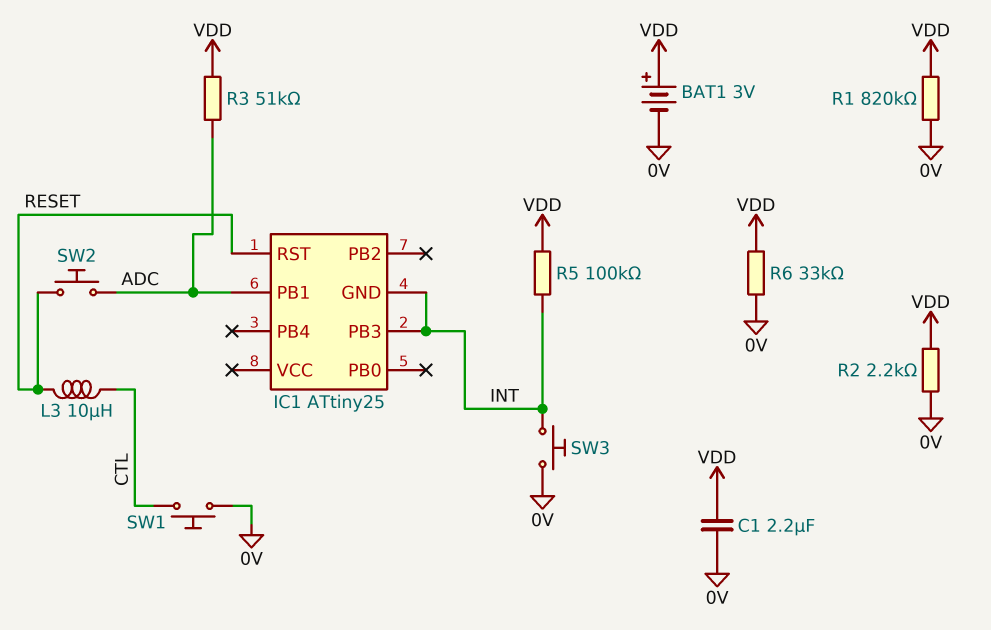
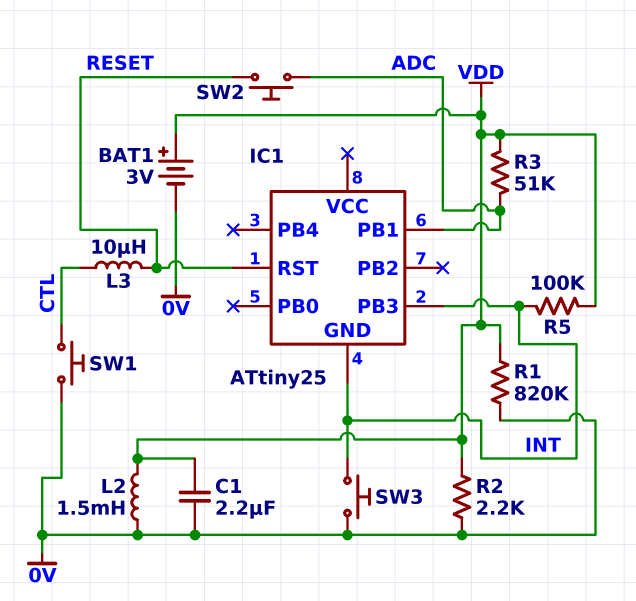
L2: none -> 1.5mH (0V, VDD)
R6: 33k (0V, VDD) -> none

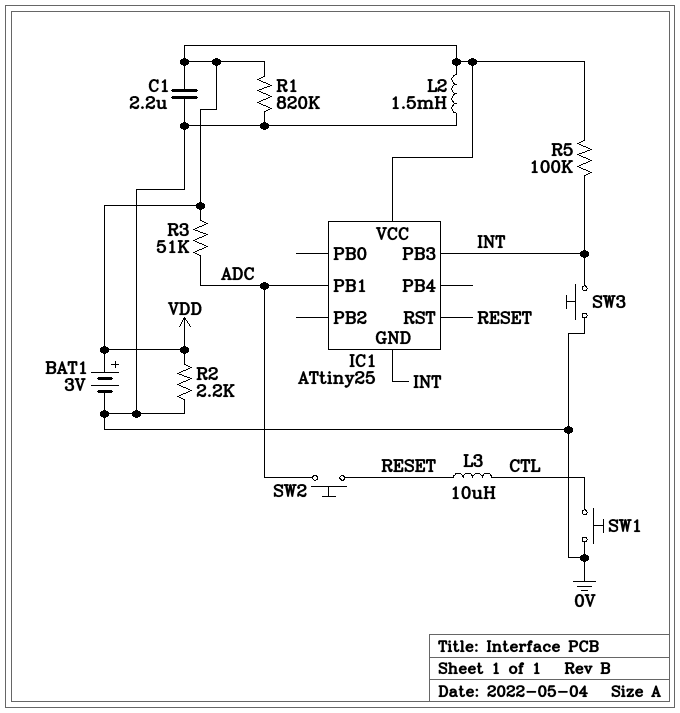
IC1 pin VCC: none -> VDD

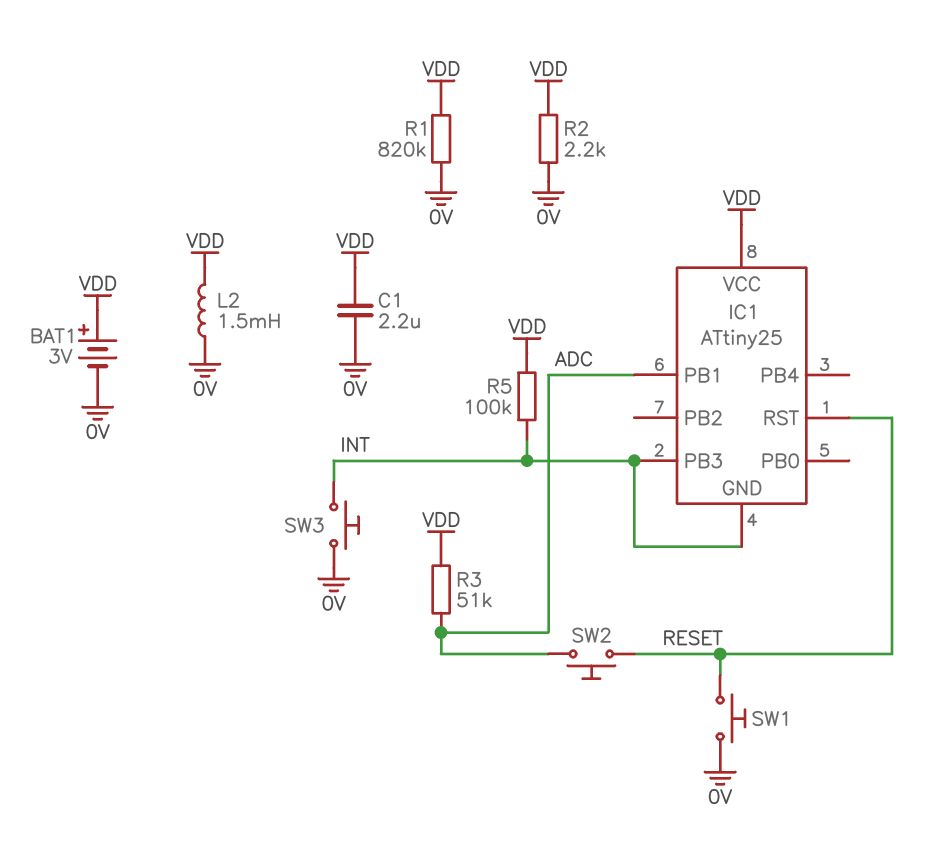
L3: 10uH (CTL, RESET) -> none
SW1: button (0V, CTL) -> button (0V, RESET)

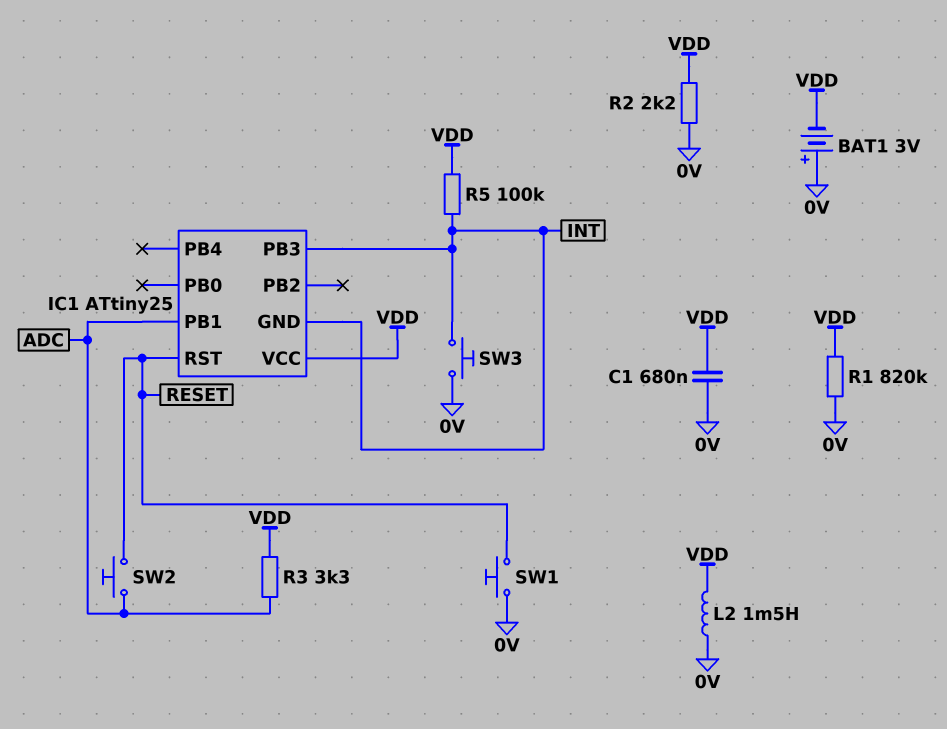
BAT1: 3V (plus VDD, minus 0V) -> 3V (plus 0V, minus VDD)
C1: 2.2uF (0V, VDD) -> 680nF (0V, VDD)
R3: 51k (ADC, VDD) -> 3.3k (ADC, VDD)

